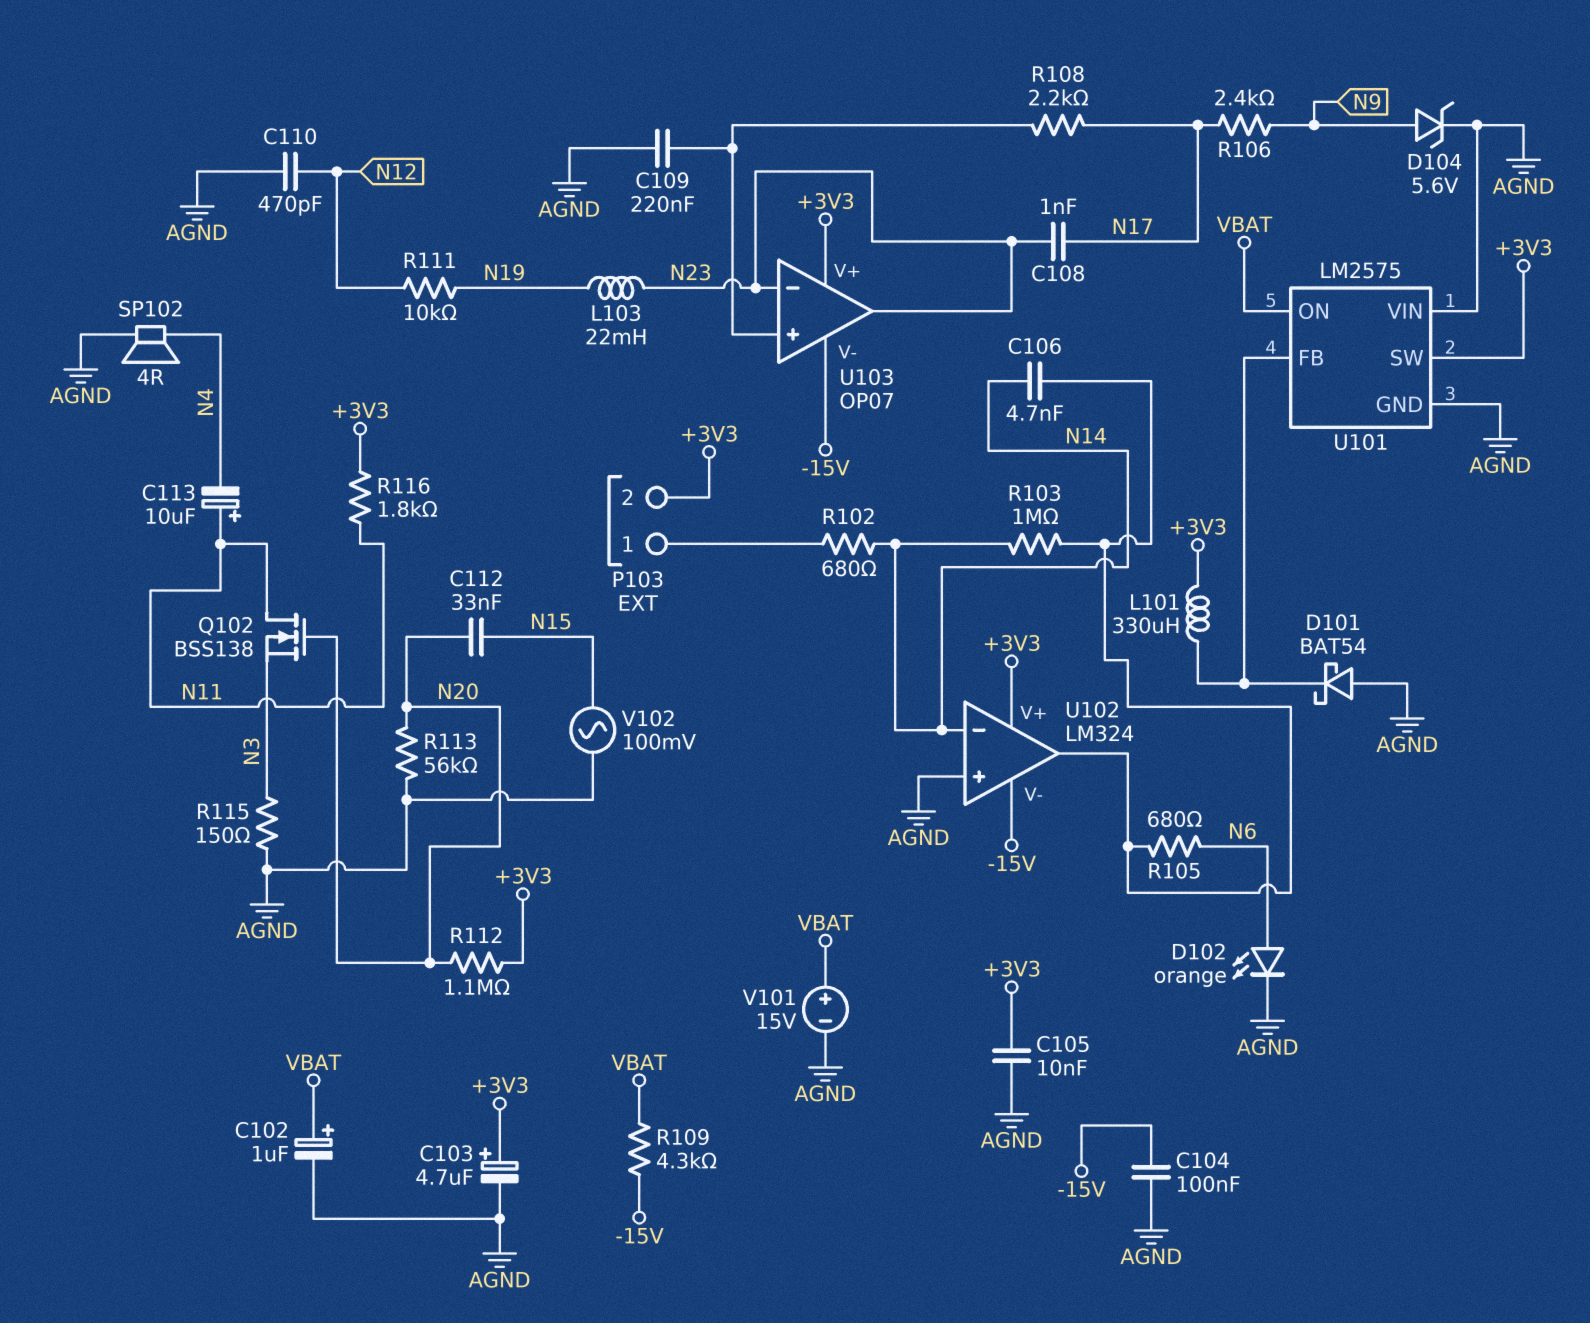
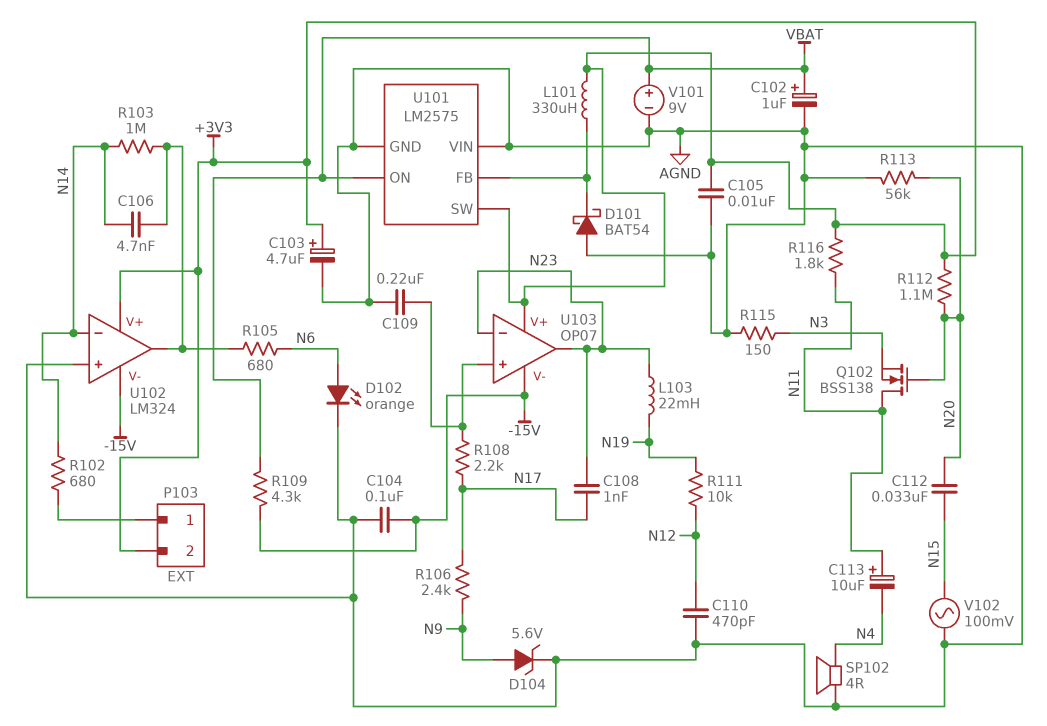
V101: 15V (plus VBAT, minus AGND) -> 9V (plus VBAT, minus AGND)

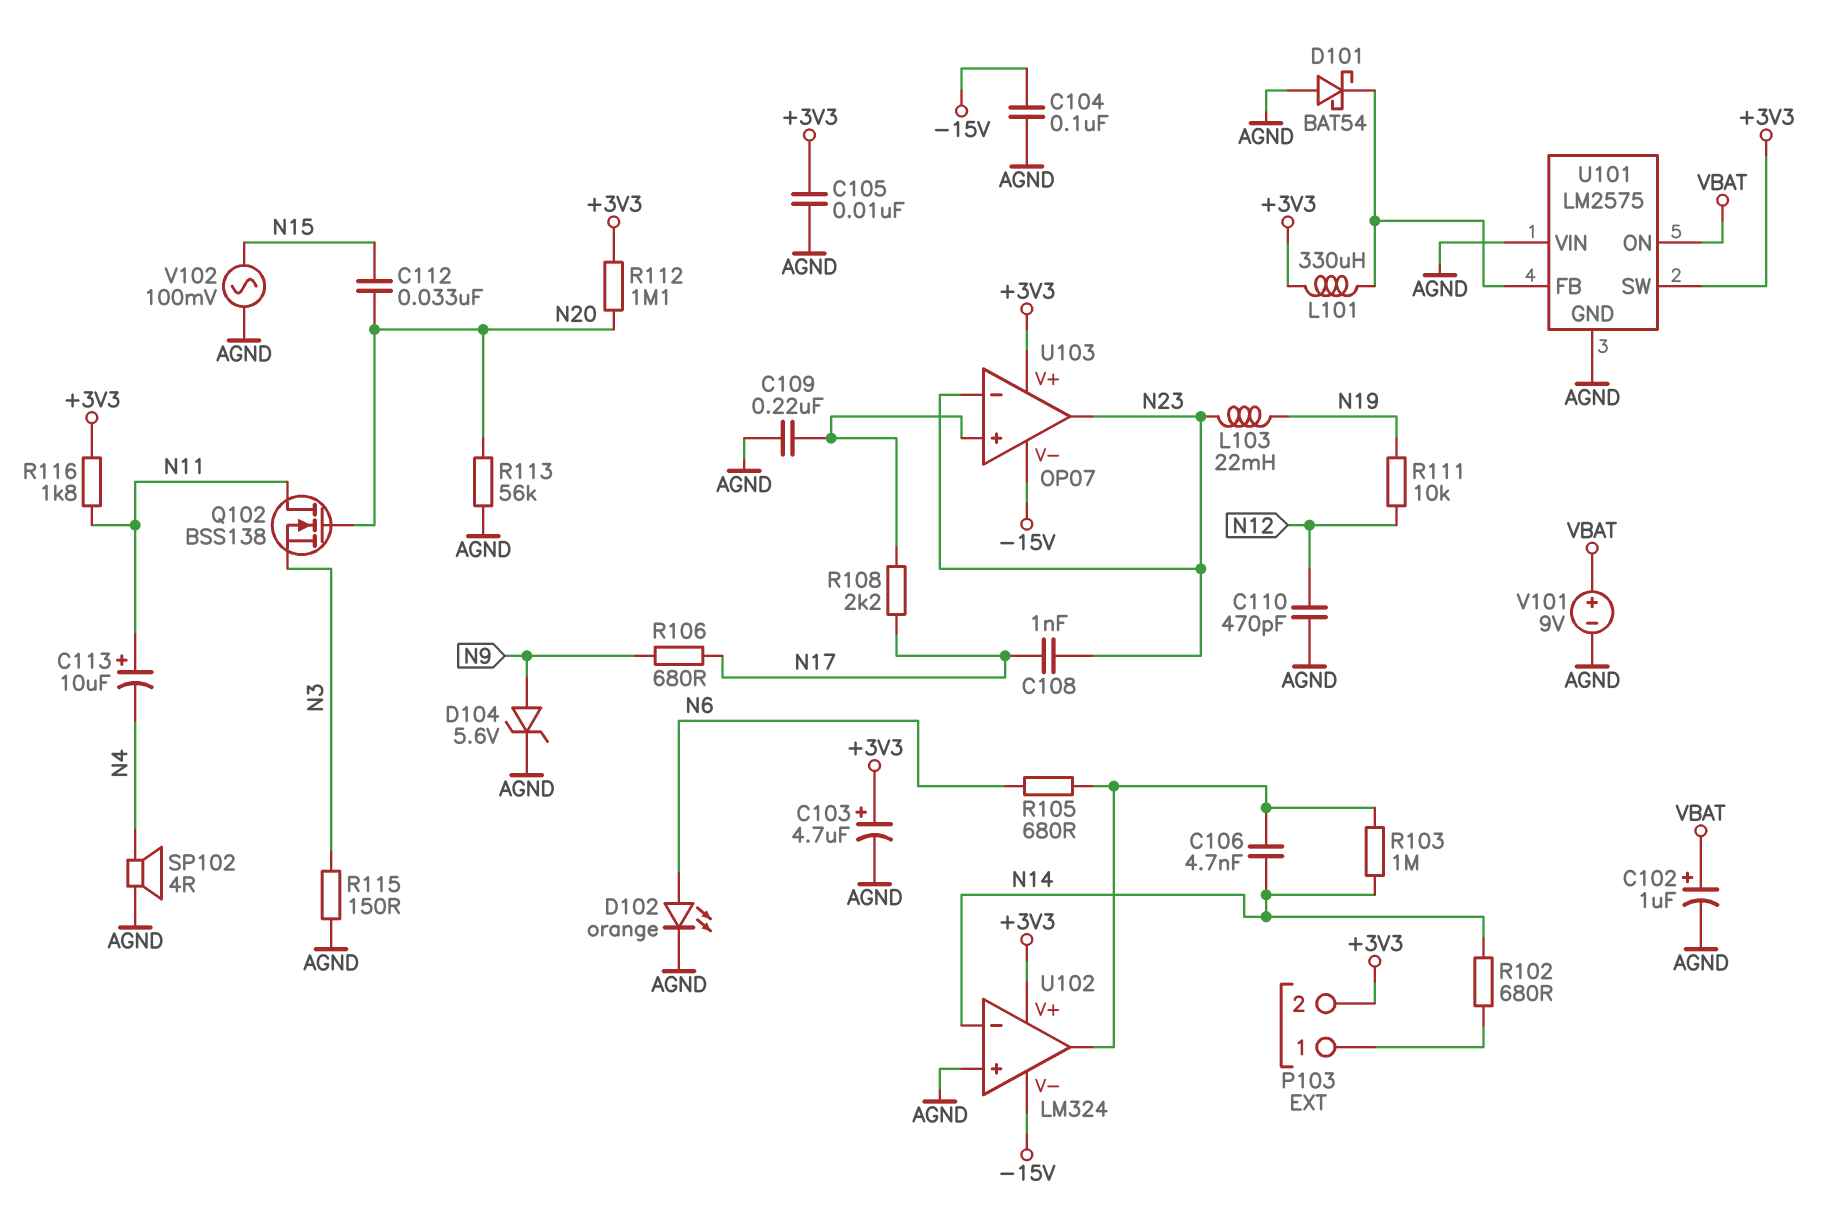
R106: 2.4k (N9, N17) -> 680 (N9, N17)
R109: 4.3k (-15V, VBAT) -> none

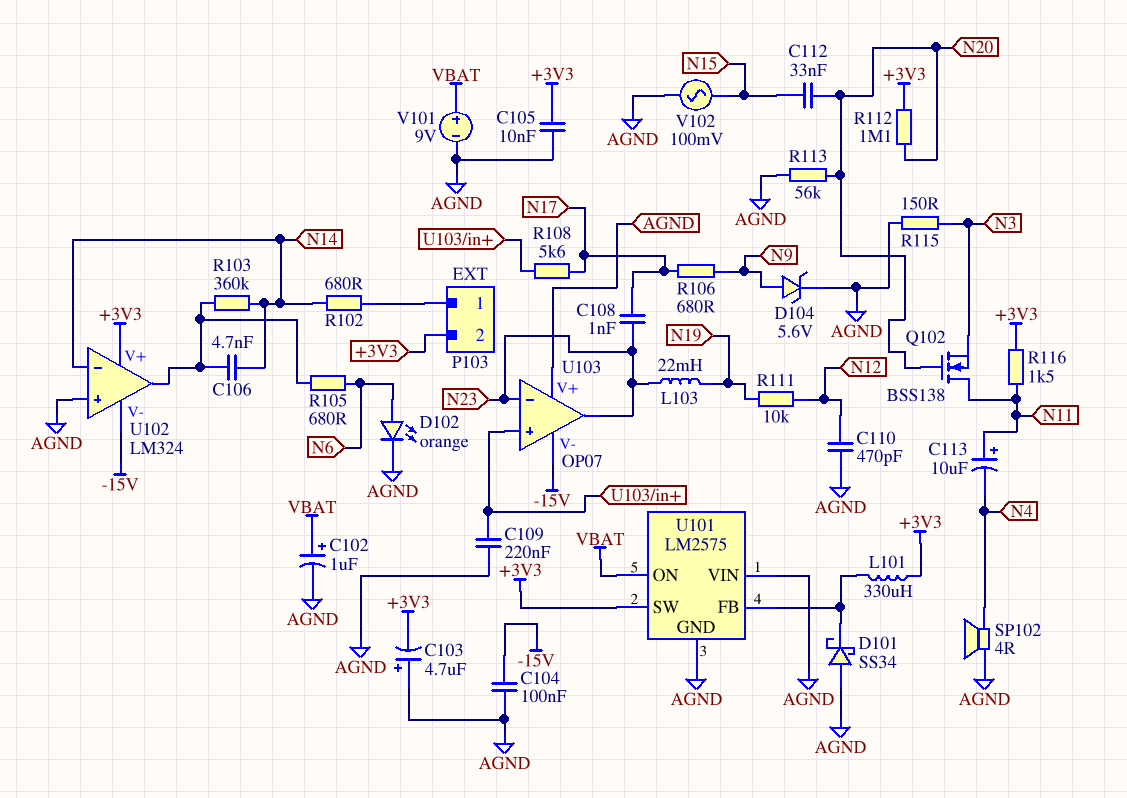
C103: 4.7uF (plus +3V3, minus AGND) -> 4.7uF (plus AGND, minus +3V3)
D101: schottky BAT54 (A AGND, K U101/FB) -> schottky SS34 (A AGND, K U101/FB)
R103: 1M (N14, U102/out) -> 360k (N14, U102/out)
R108: 2.2k (N17, U103/in+) -> 5.6k (N17, U103/in+)
R116: 1.8k (+3V3, N11) -> 1.5k (+3V3, N11)
U103 pin V+: +3V3 -> AGND

